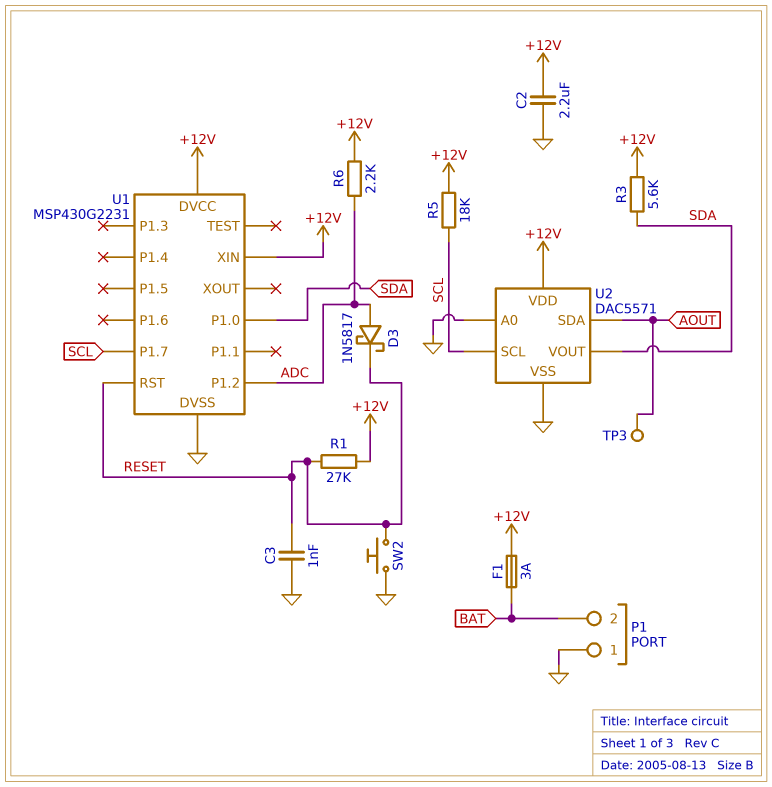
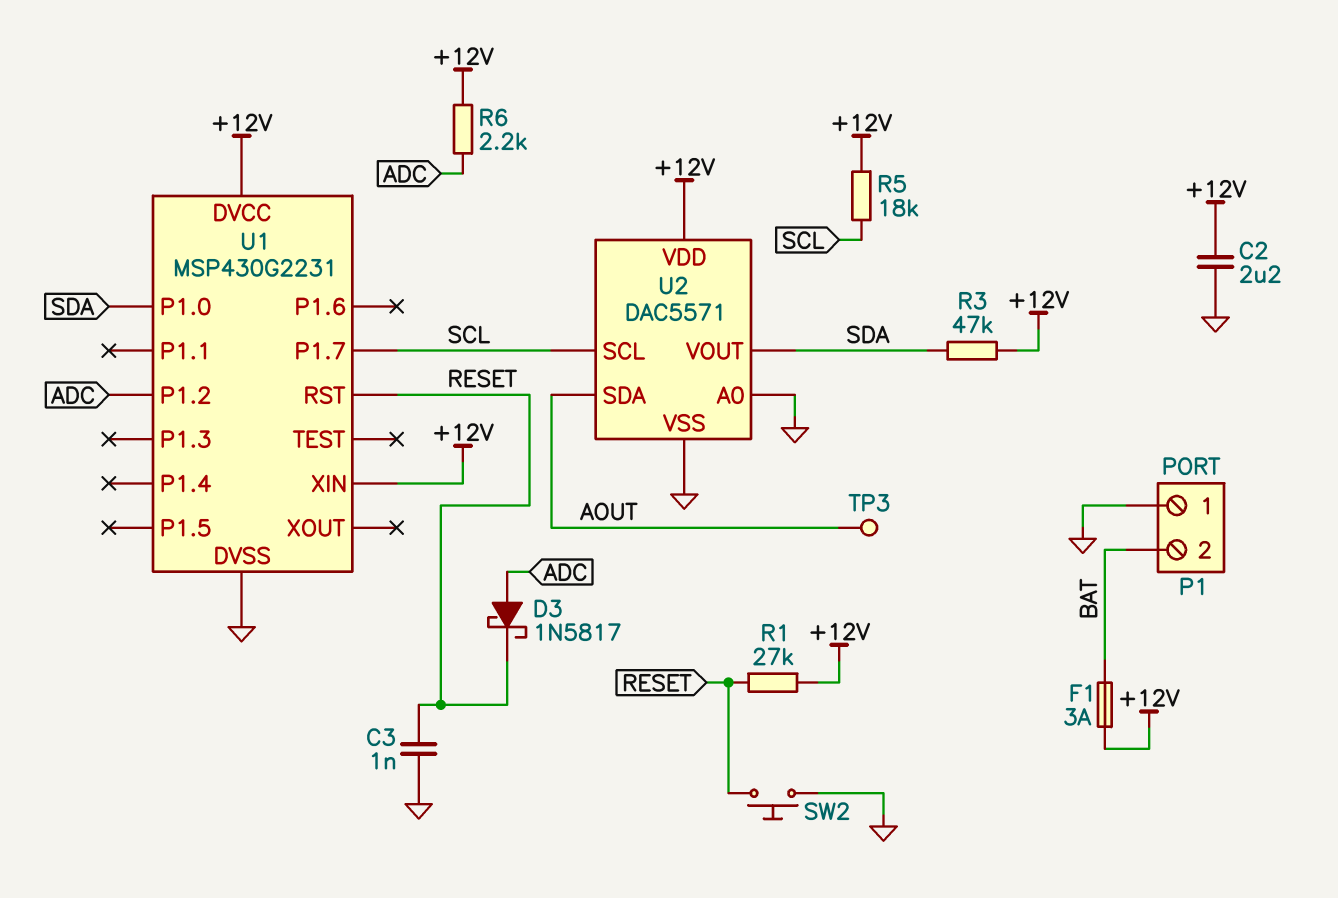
R3: 5.6k (+12V, SDA) -> 47k (+12V, SDA)

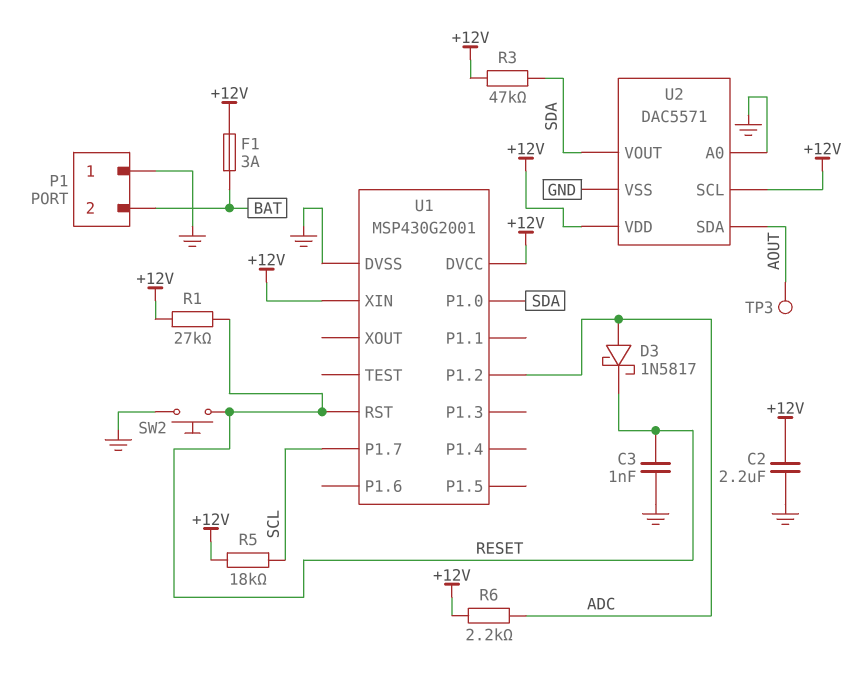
U1: MSP430G2231 -> MSP430G2001
U2 pin SCL: SCL -> +12V

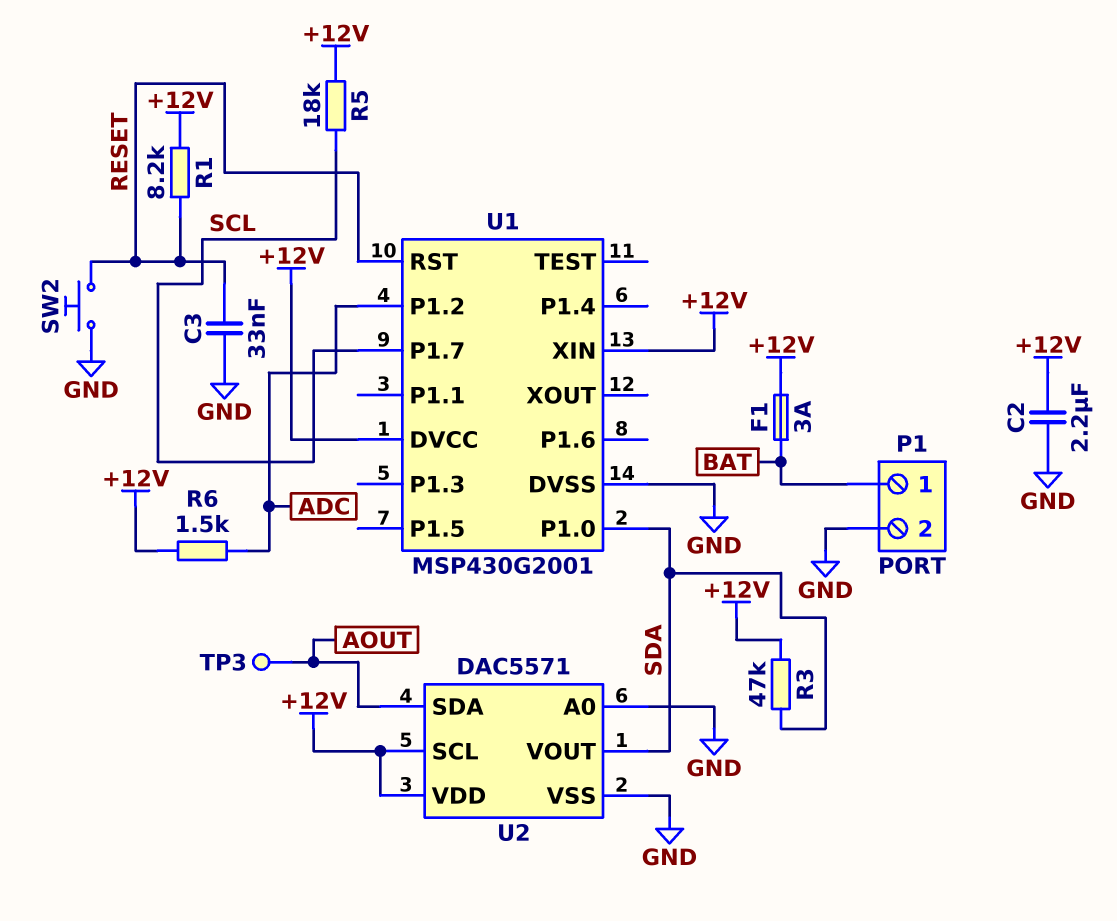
C3: 1nF (GND, RESET) -> 33nF (GND, RESET)
D3: schottky 1N5817 (A ADC, K RESET) -> none
P1 pin 1: GND -> BAT
P1 pin 2: BAT -> GND
R1: 27k (+12V, RESET) -> 8.2k (+12V, RESET)
R6: 2.2k (+12V, ADC) -> 1.5k (+12V, ADC)

